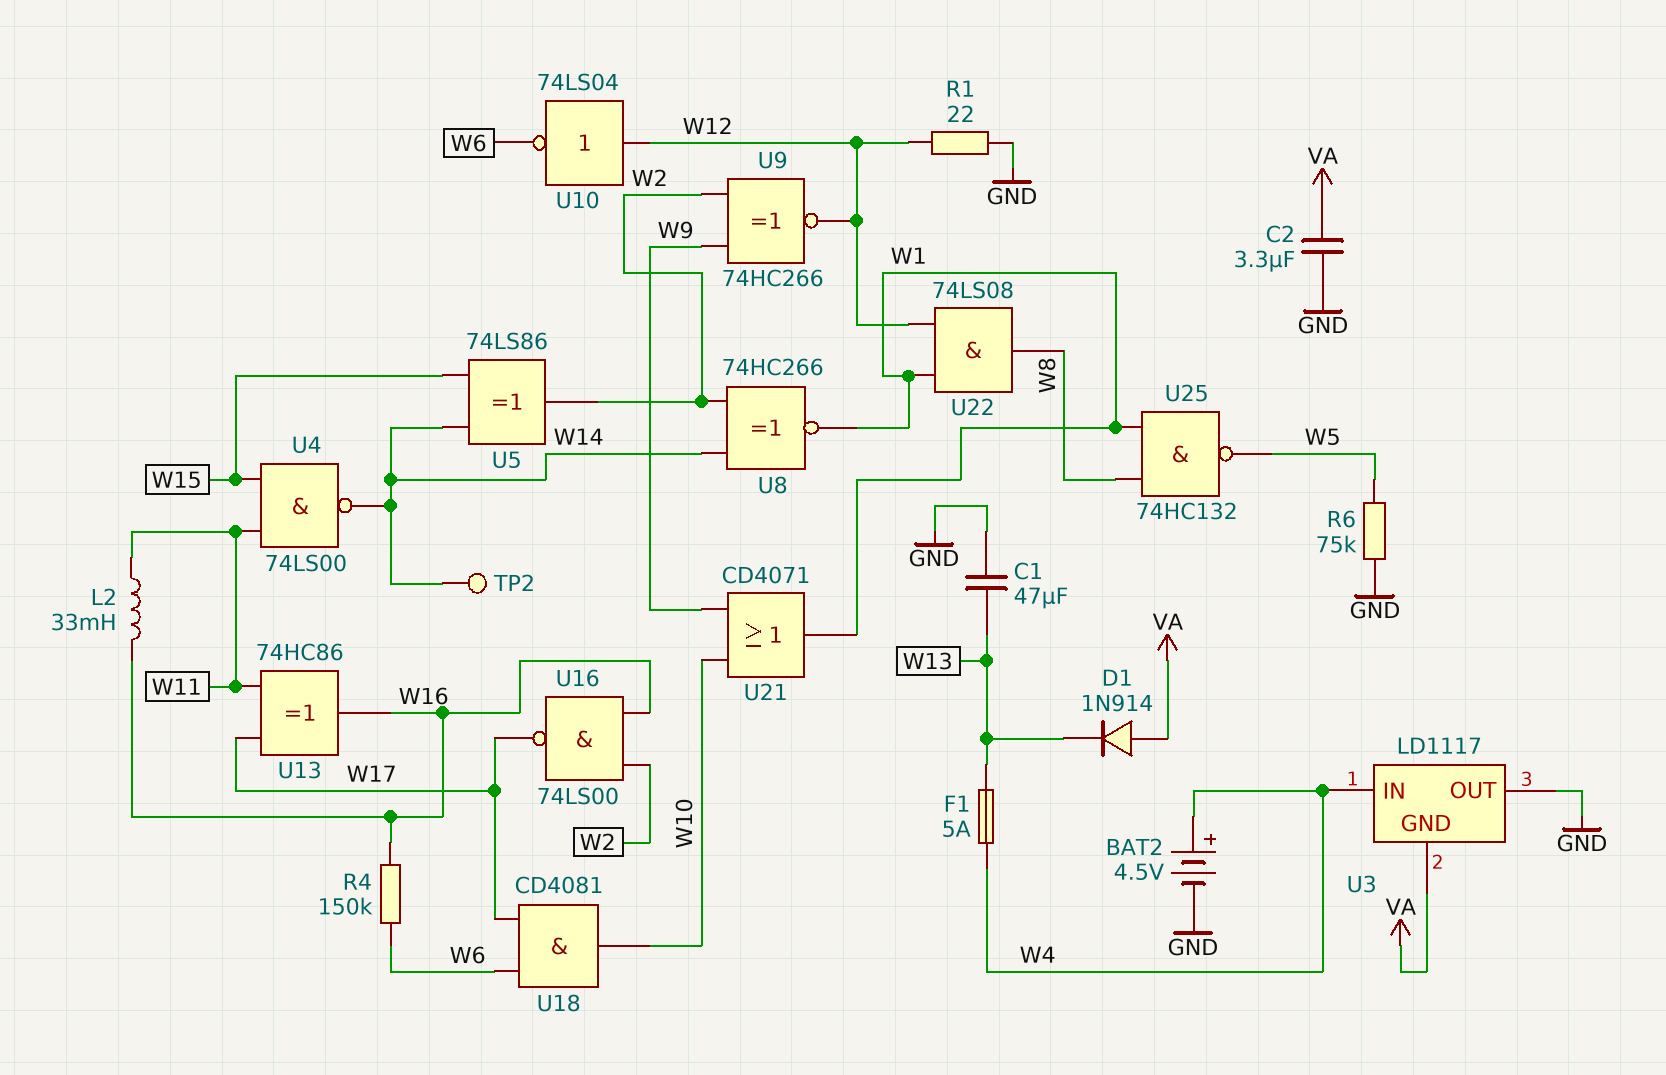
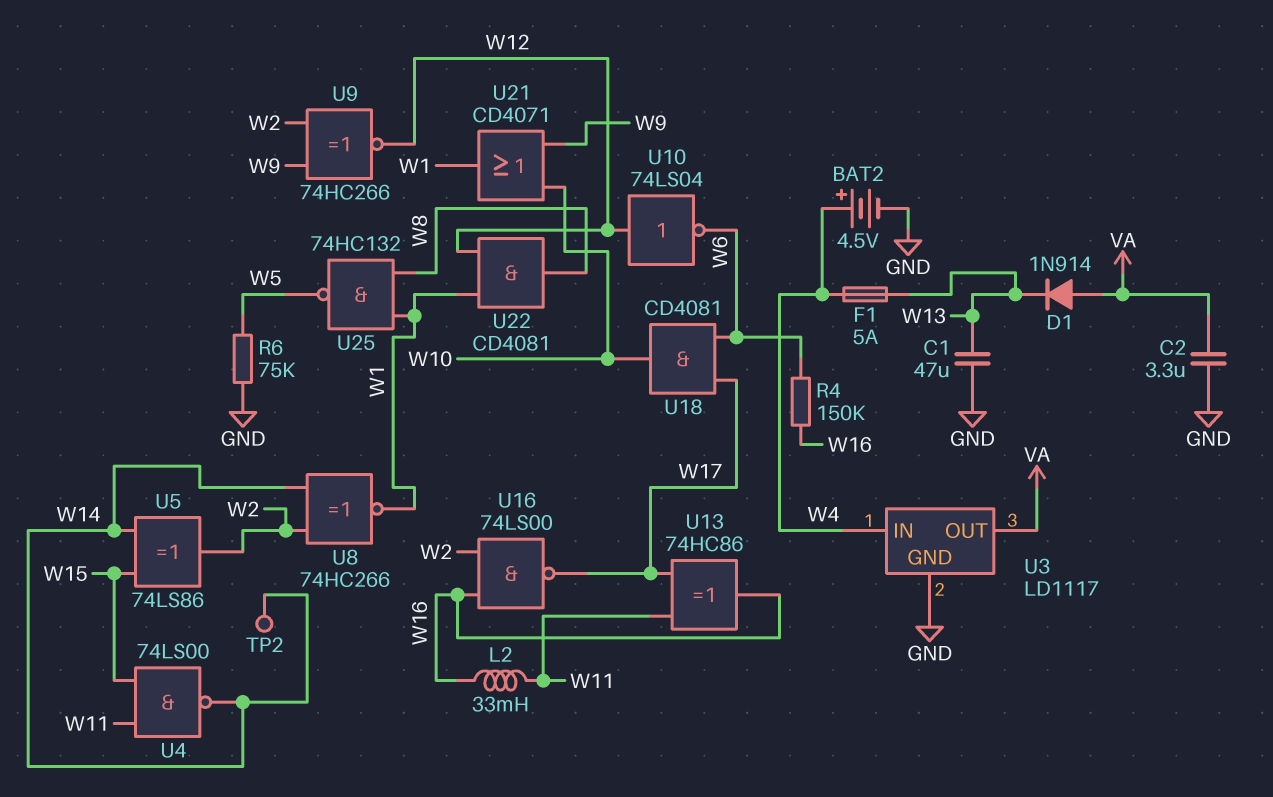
R1: 22 (GND, W12) -> none
U3 pin GND: VA -> GND
U3 pin OUT: GND -> VA
U22: AND 74LS08 (in W1, in W12, out W8) -> AND CD4081 (in W1, in W12, out W8)

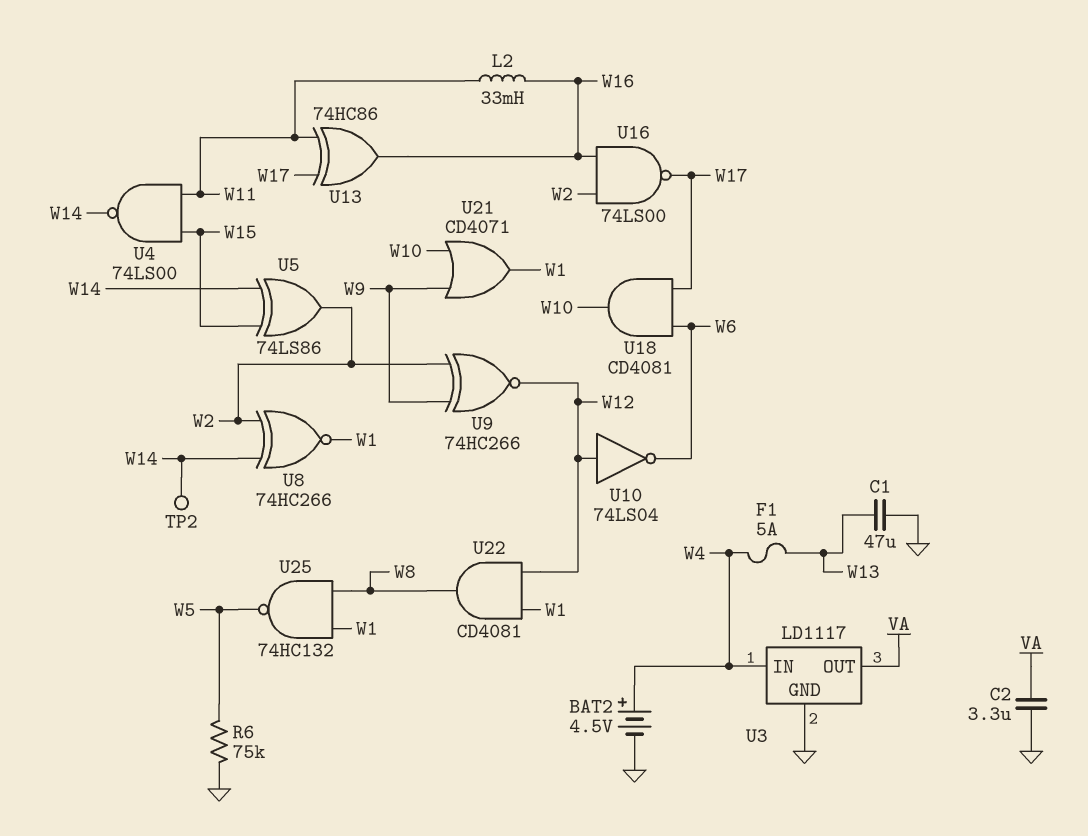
D1: diode 1N914 (A VA, K W13) -> none
R4: 150k (W6, W16) -> none

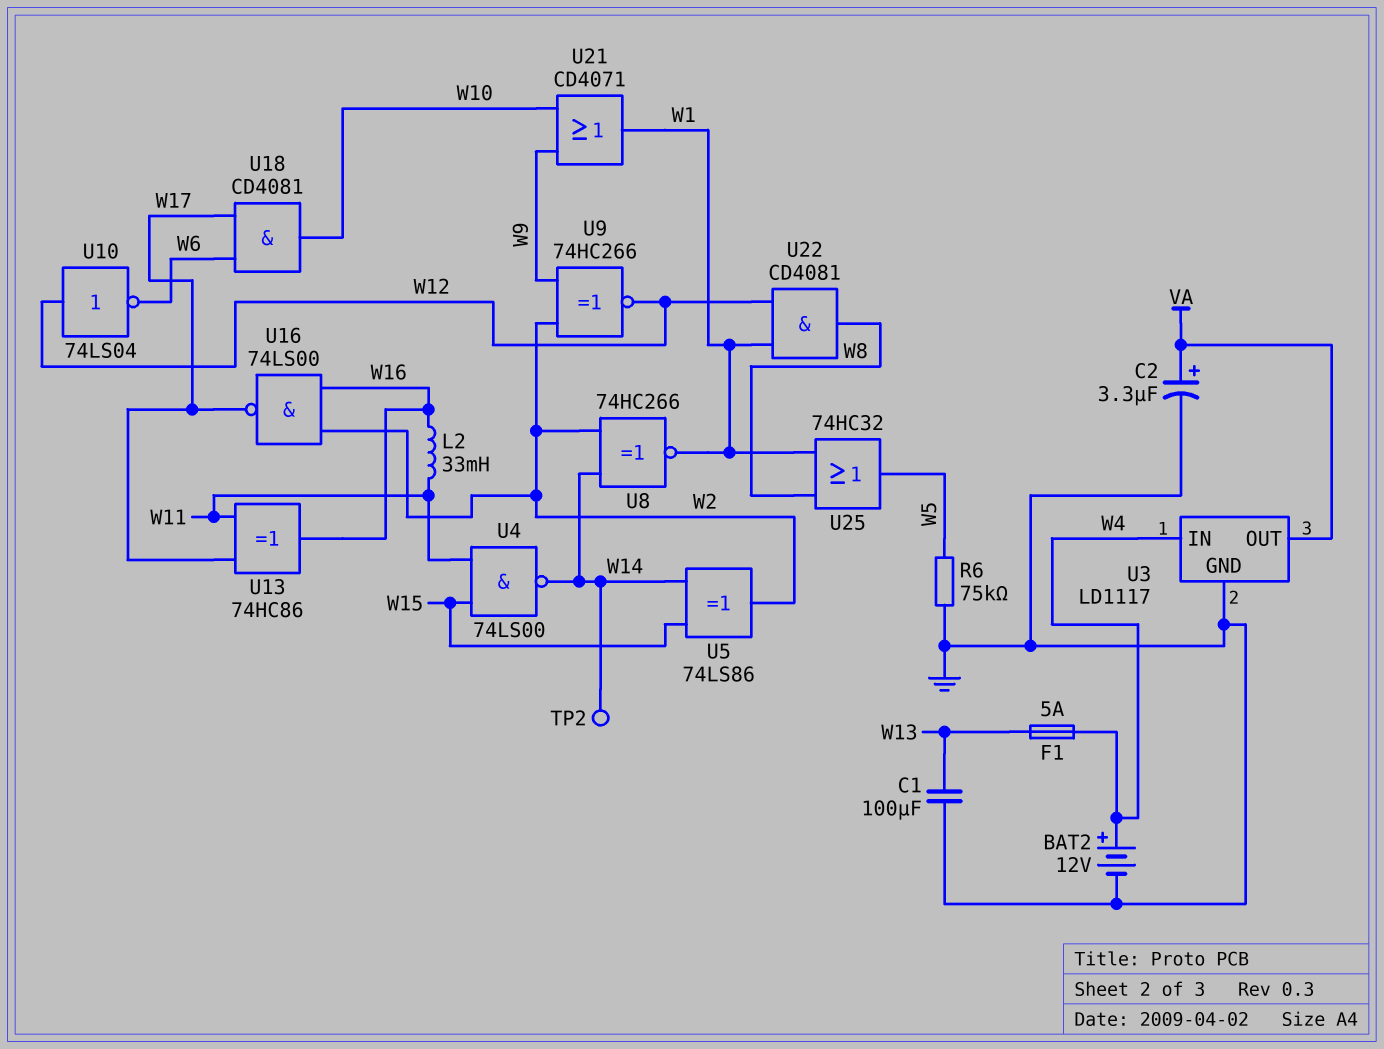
BAT2: 4.5V (plus W4, minus GND) -> 12V (plus W4, minus GND)
C1: 47uF (GND, W13) -> 100uF (GND, W13)
C2: 3.3uF (GND, VA) -> 3.3uF (plus VA, minus GND)
U25: NAND 74HC132 (in W1, in W8, out W5) -> OR 74HC32 (in W1, in W8, out W5)

